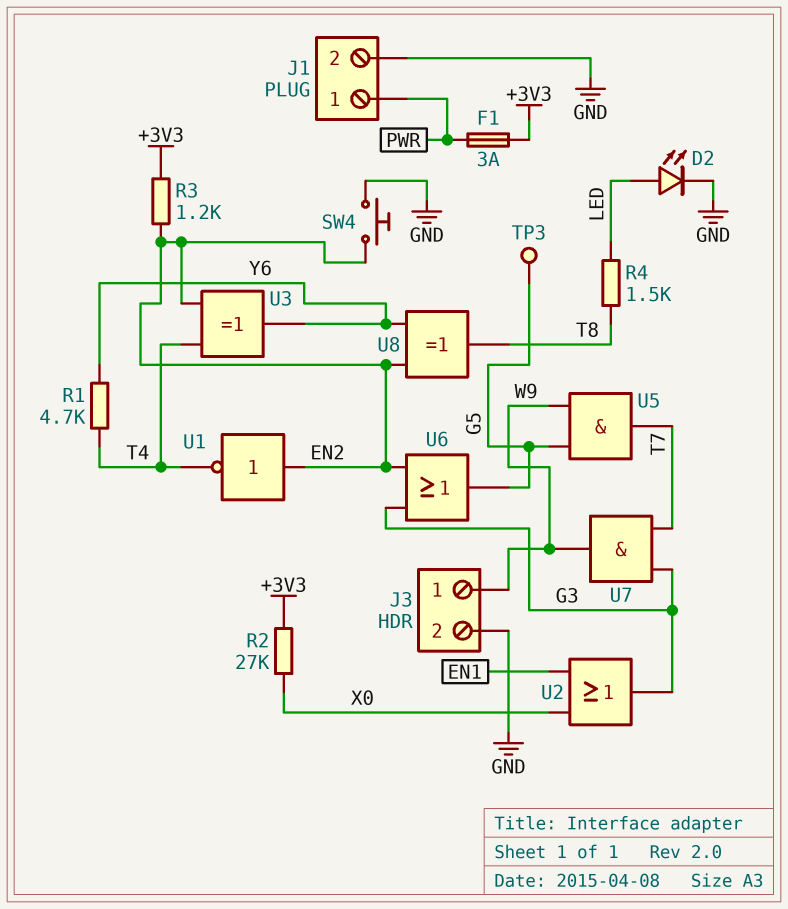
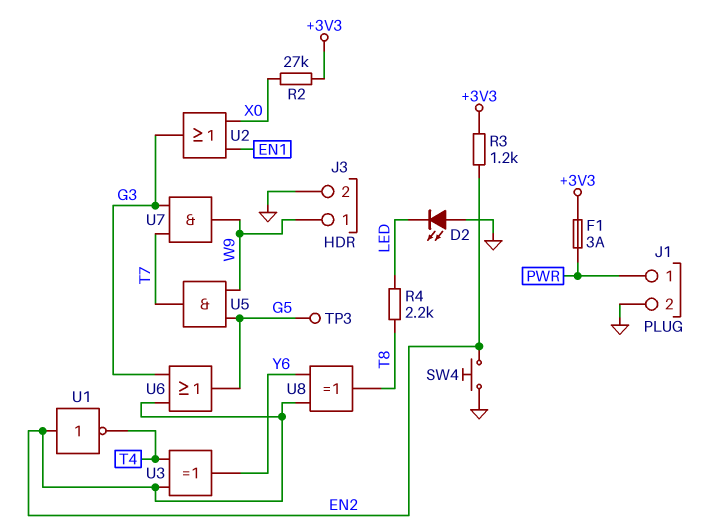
D2: LED (A LED, K GND) -> LED (A GND, K LED)
R1: 4.7k (T4, Y6) -> none
R4: 1.5k (LED, T8) -> 2.2k (LED, T8)

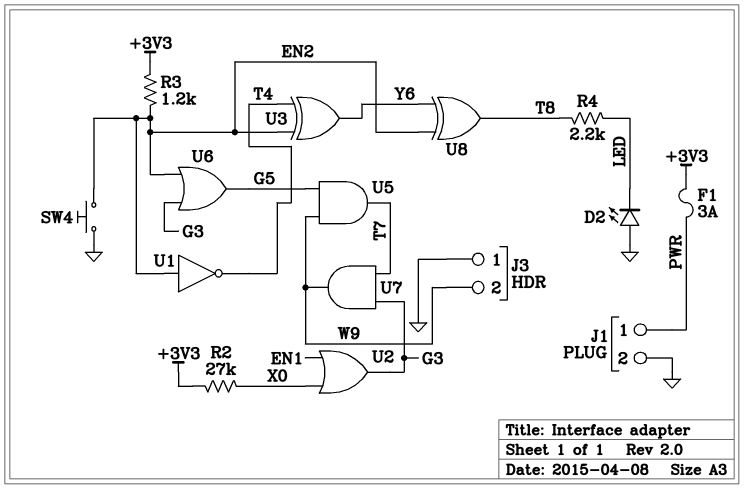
J3 pin 1: W9 -> GND
J3 pin 2: GND -> W9
TP3: test point (G5) -> none

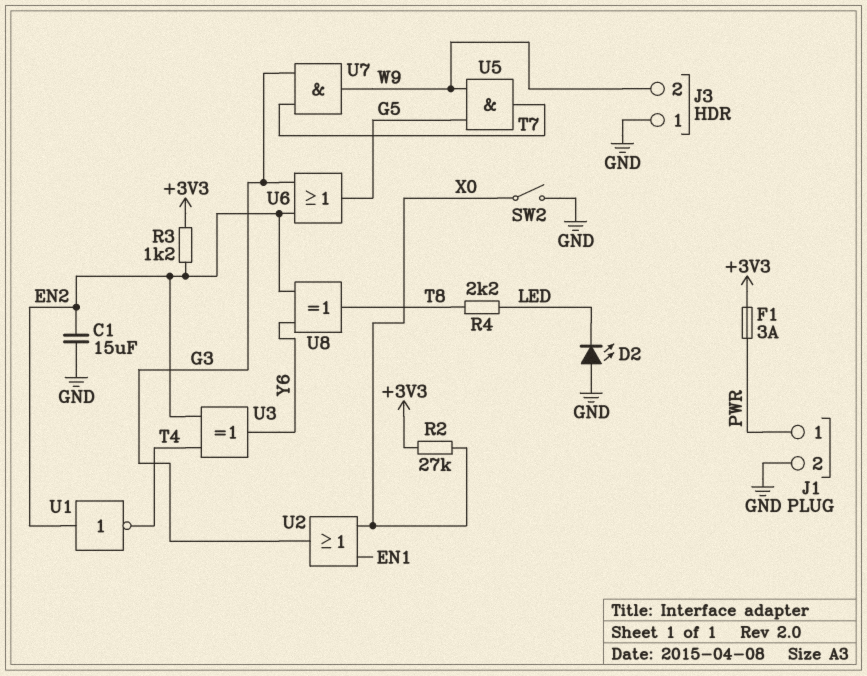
C1: none -> 15uF (EN2, GND)
SW2: none -> switch (GND, X0)
SW4: button (EN2, GND) -> none

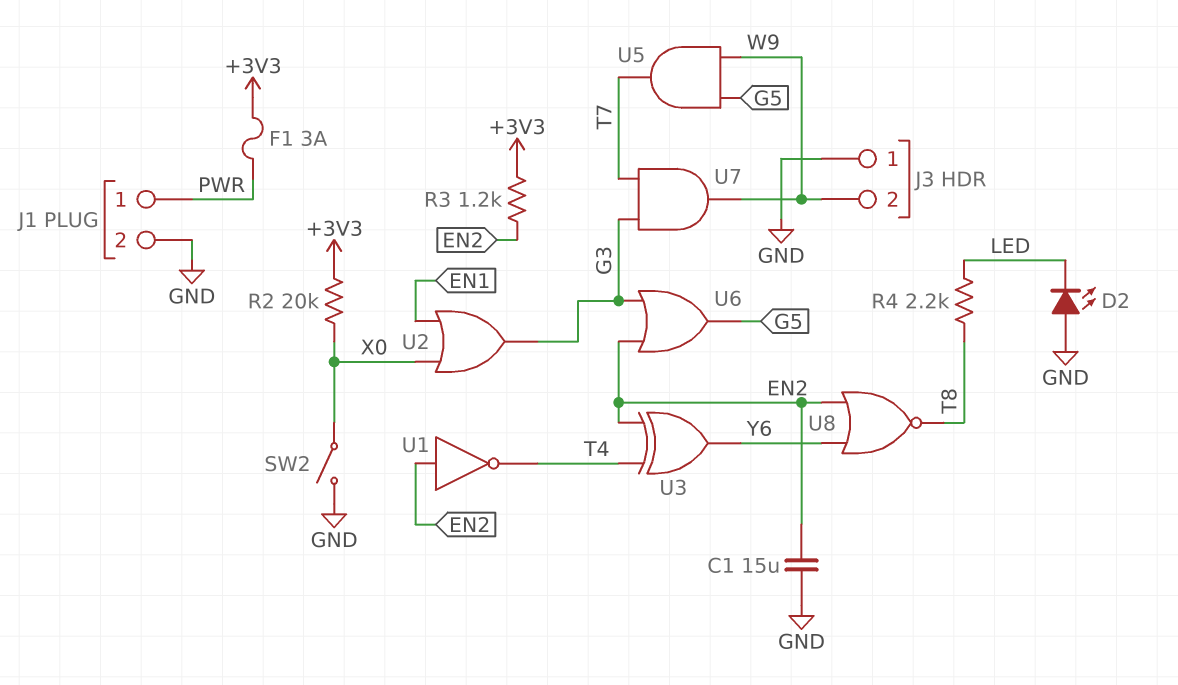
R2: 27k (+3V3, X0) -> 20k (+3V3, X0)
U8: XOR (in EN2, in Y6, out T8) -> NOR (in EN2, in Y6, out T8)

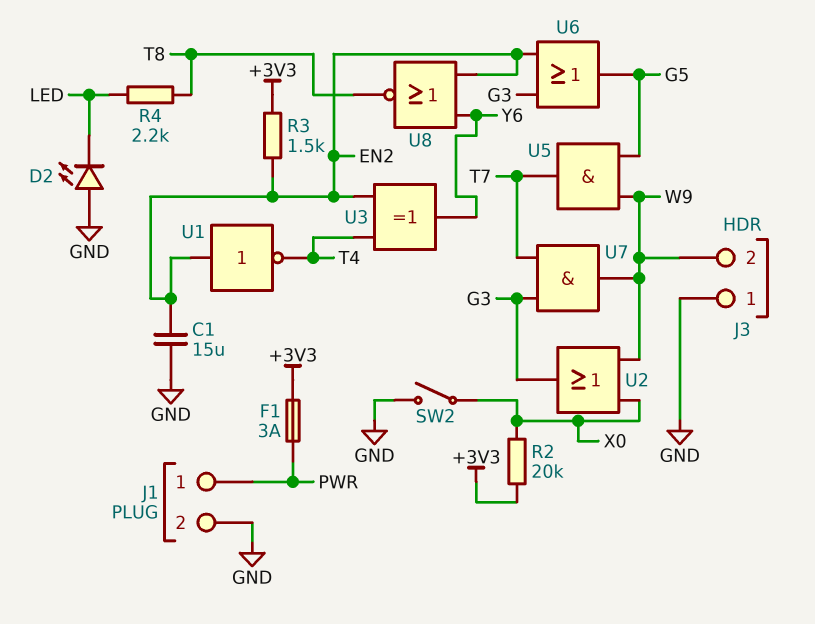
R3: 1.2k (+3V3, EN2) -> 1.5k (+3V3, EN2)
U2: OR (in EN1, in X0, out G3) -> OR (in W9, in X0, out G3)

